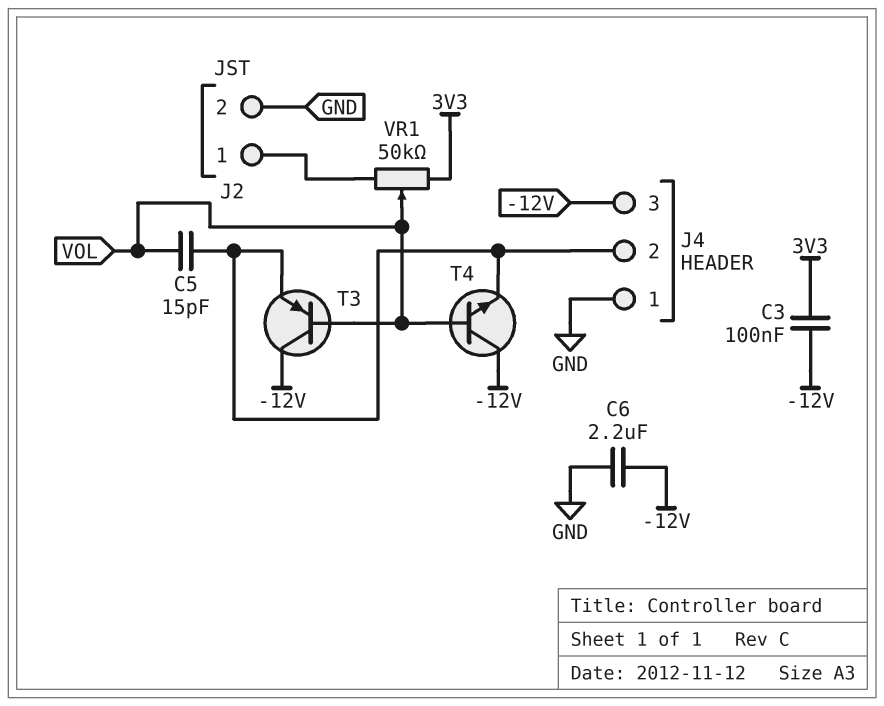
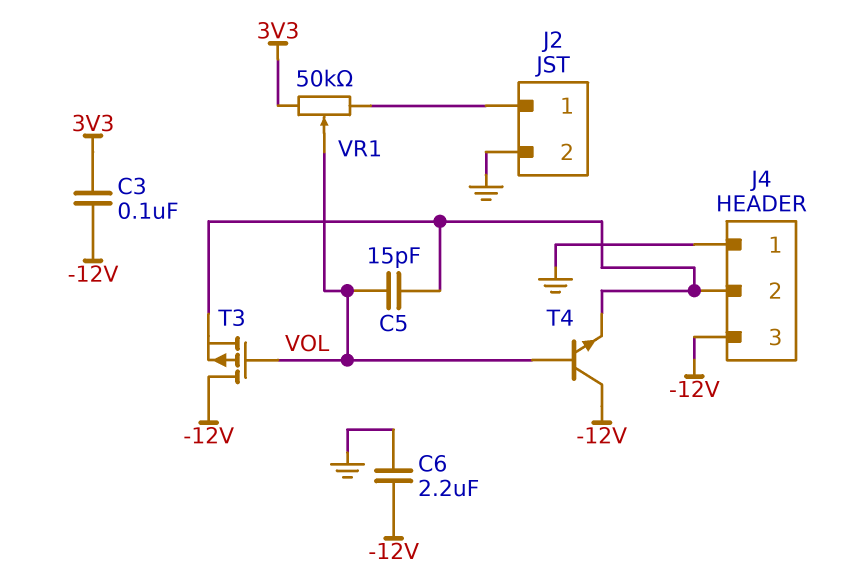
T3: PNP (B VOL, C -12V, E J4/2) -> PMOS (G VOL, D -12V, S J4/2)

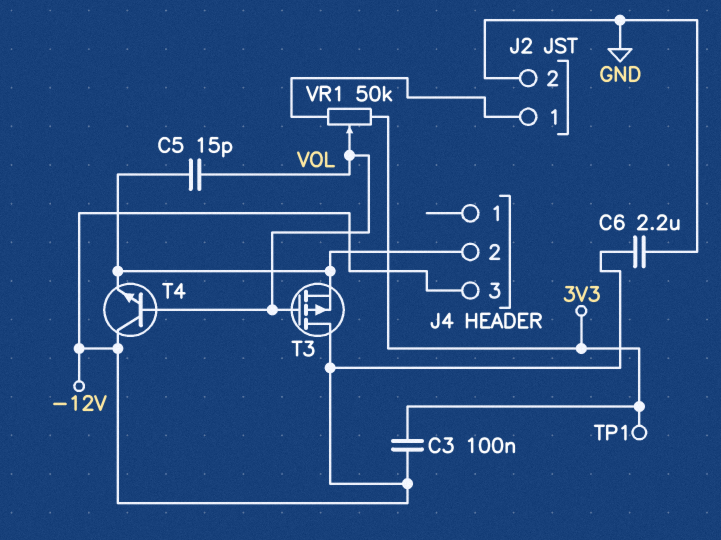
J4 pin 1: GND -> none
TP1: none -> test point (3V3)

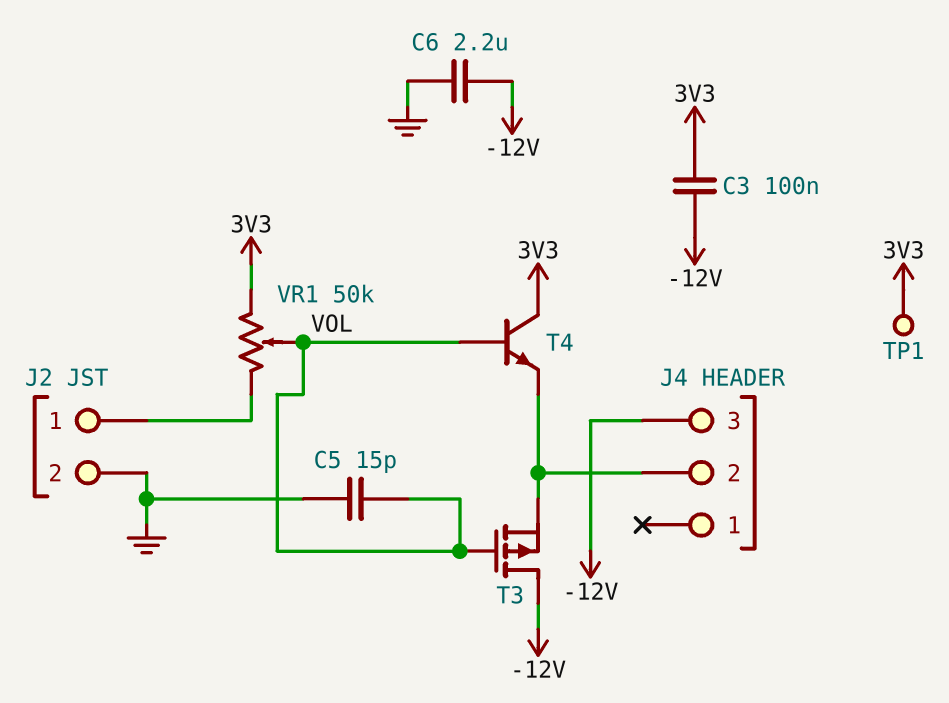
C5: 15pF (J4/2, VOL) -> 15pF (GND, VOL)
T4: NPN (B VOL, C -12V, E J4/2) -> NPN (B VOL, C 3V3, E J4/2)

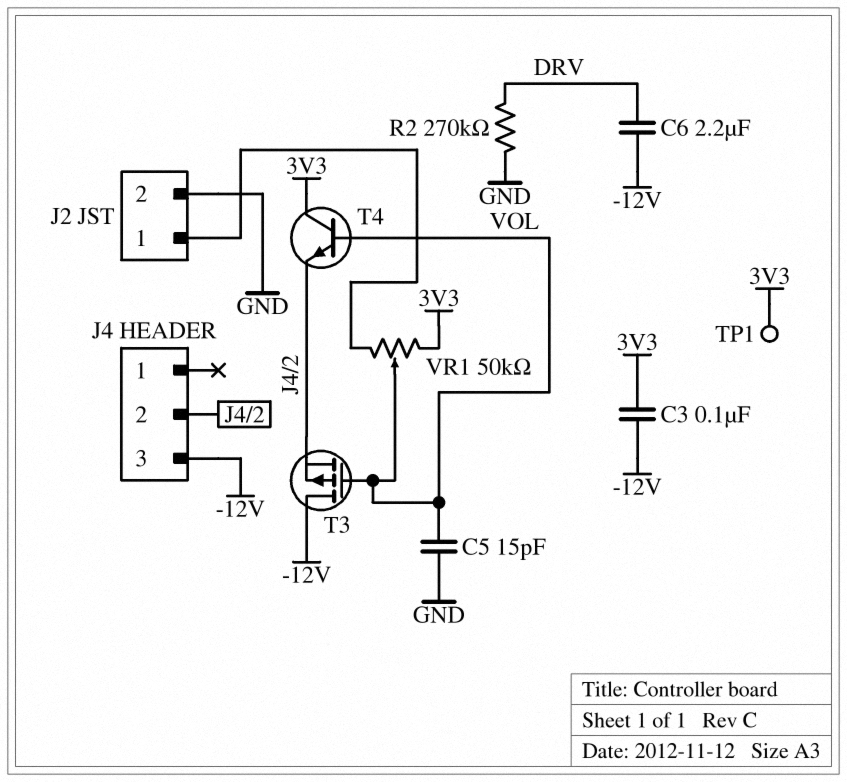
C6: 2.2uF (-12V, GND) -> 2.2uF (-12V, DRV)
R2: none -> 270k (DRV, GND)

